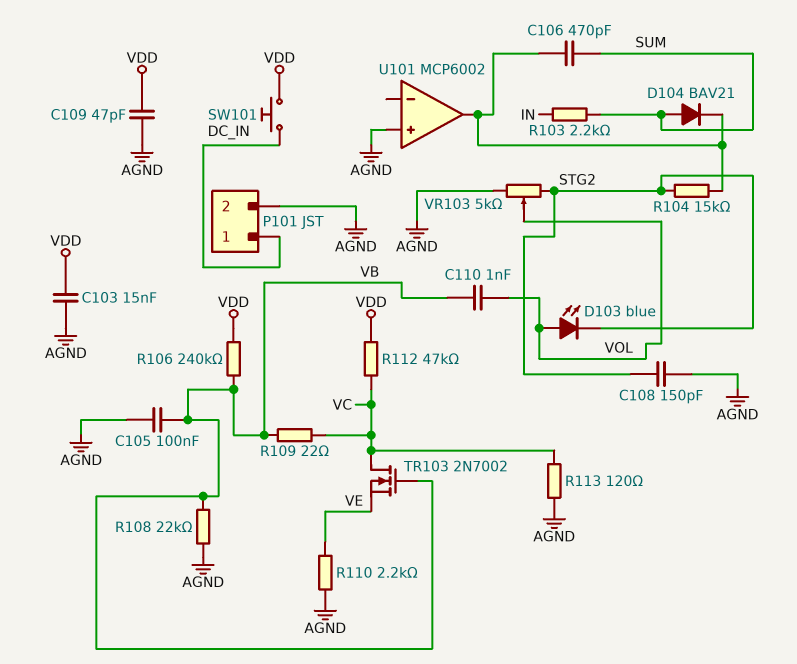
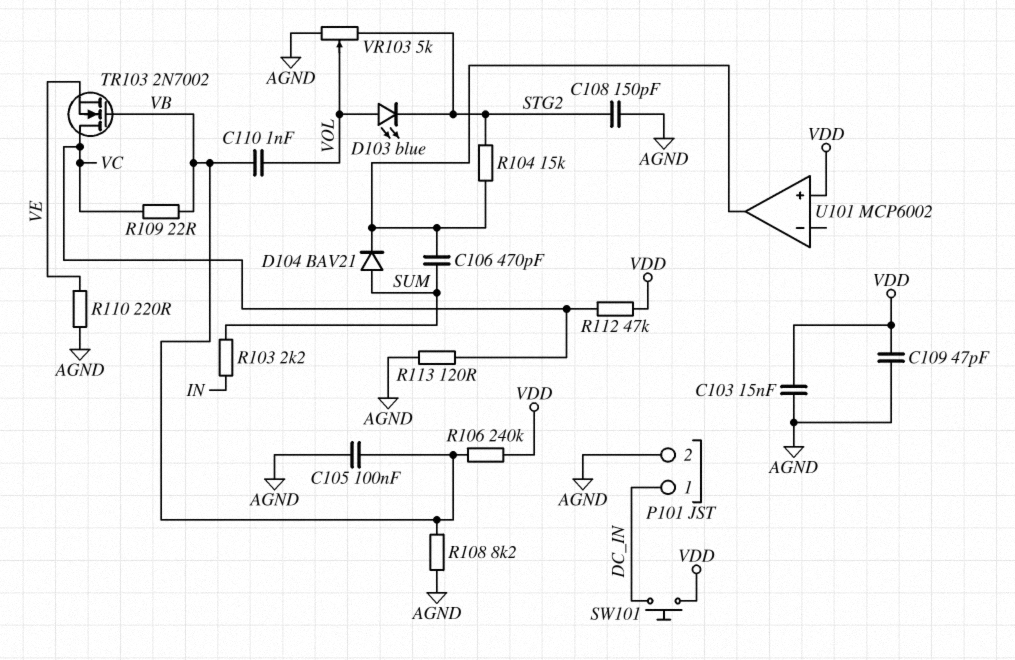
R108: 22k (AGND, VB) -> 8.2k (AGND, VB)
R110: 2.2k (AGND, VE) -> 220 (AGND, VE)
U101 pin in+: AGND -> VDD

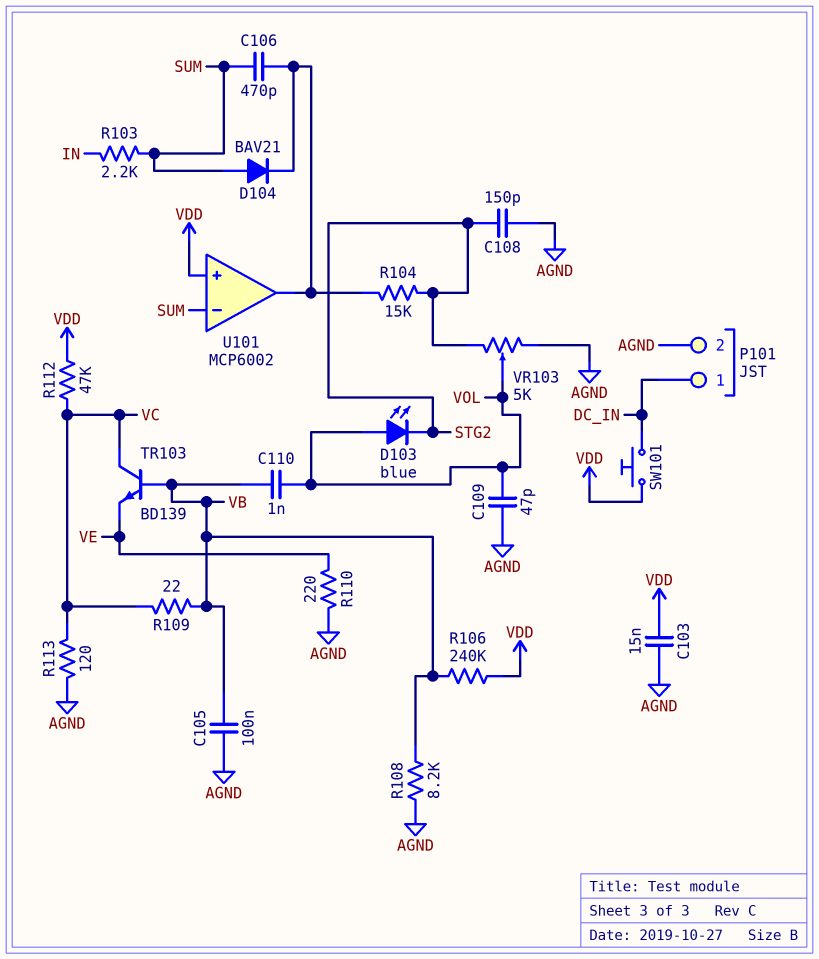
C109: 47pF (AGND, VDD) -> 47pF (AGND, VOL)
TR103: NMOS 2N7002 (G VB, D VC, S VE) -> NPN BD139 (B VB, C VC, E VE)
U101 pin in-: none -> SUM

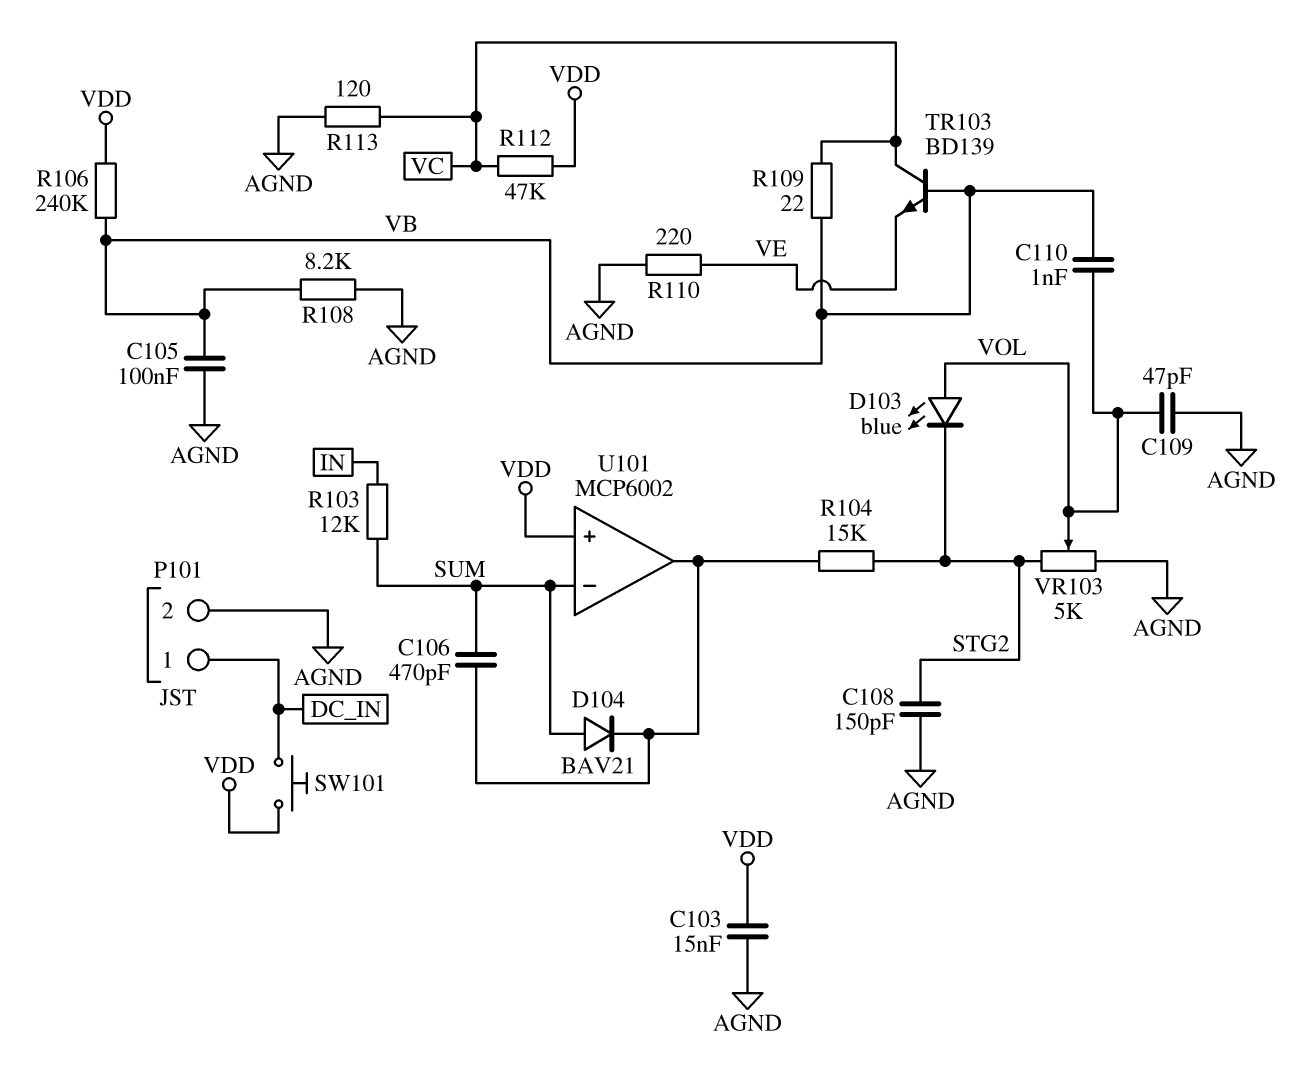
R103: 2.2k (IN, SUM) -> 12k (IN, SUM)

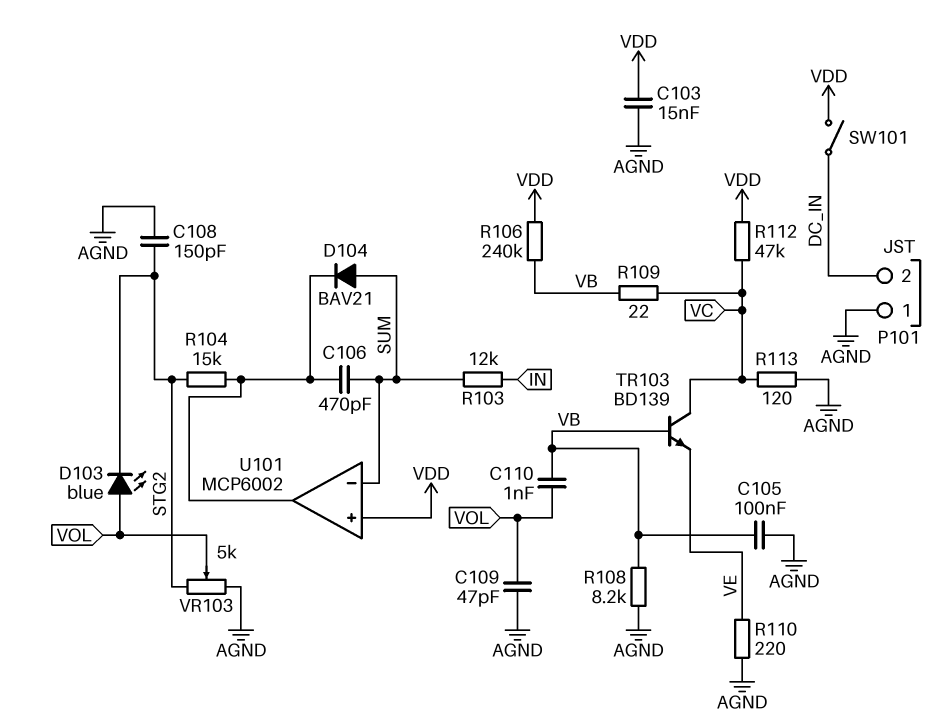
P101 pin 1: DC_IN -> AGND
P101 pin 2: AGND -> DC_IN
SW101: button (DC_IN, VDD) -> switch (DC_IN, VDD)

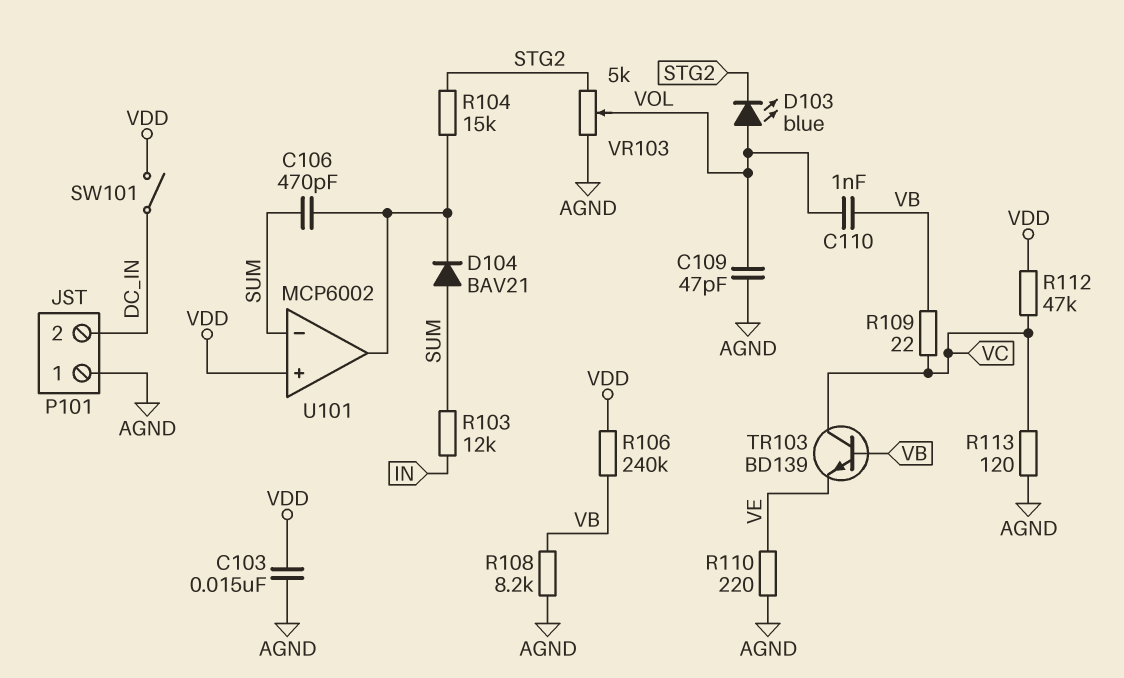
C105: 100nF (AGND, VB) -> none
C108: 150pF (AGND, STG2) -> none

